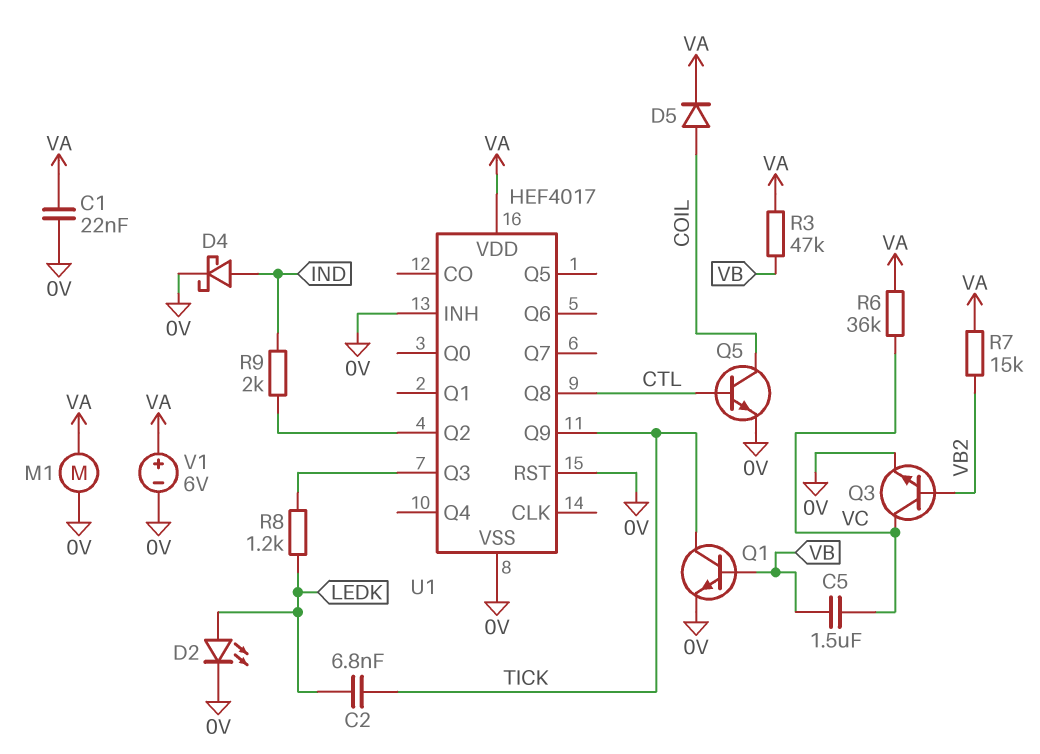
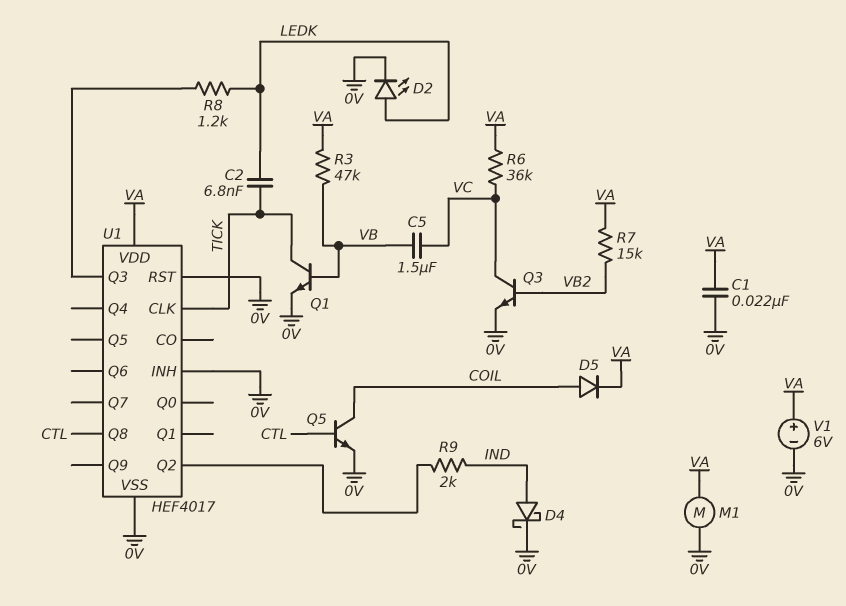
U1 pin CLK: none -> TICK
U1 pin Q9: TICK -> none

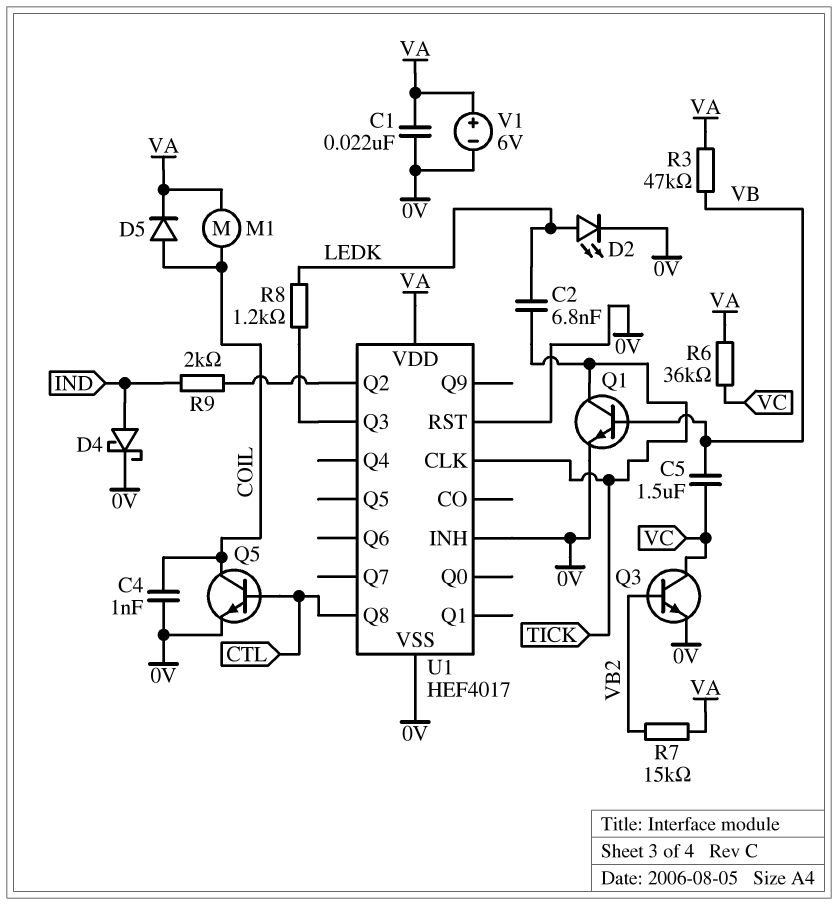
C4: none -> 1nF (0V, COIL)
M1: motor (0V, VA) -> motor (COIL, VA)

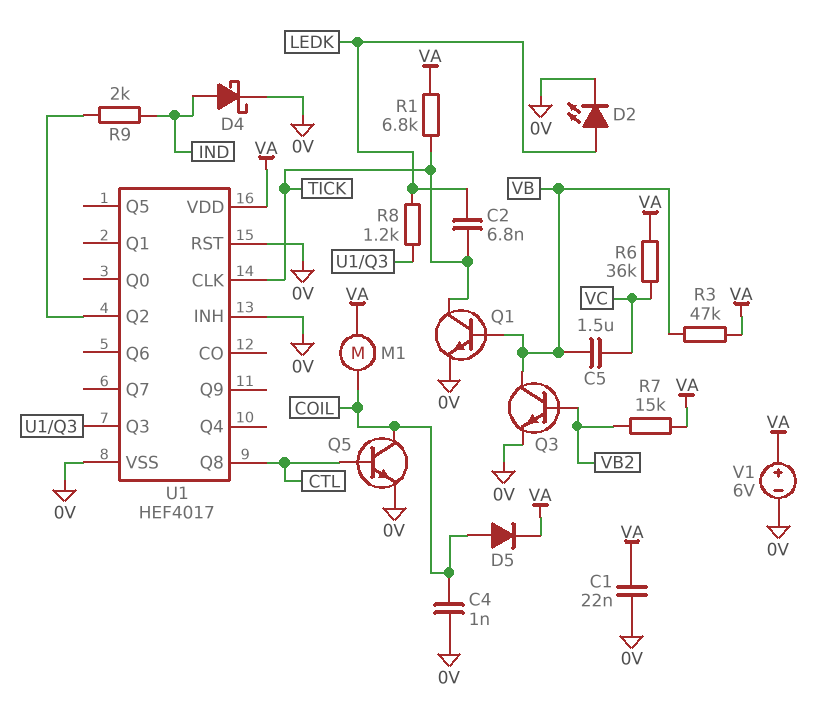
Q3: NPN (B VB2, C VC, E 0V) -> NPN (B VB2, C VB, E 0V)
R1: none -> 6.8k (TICK, VA)

